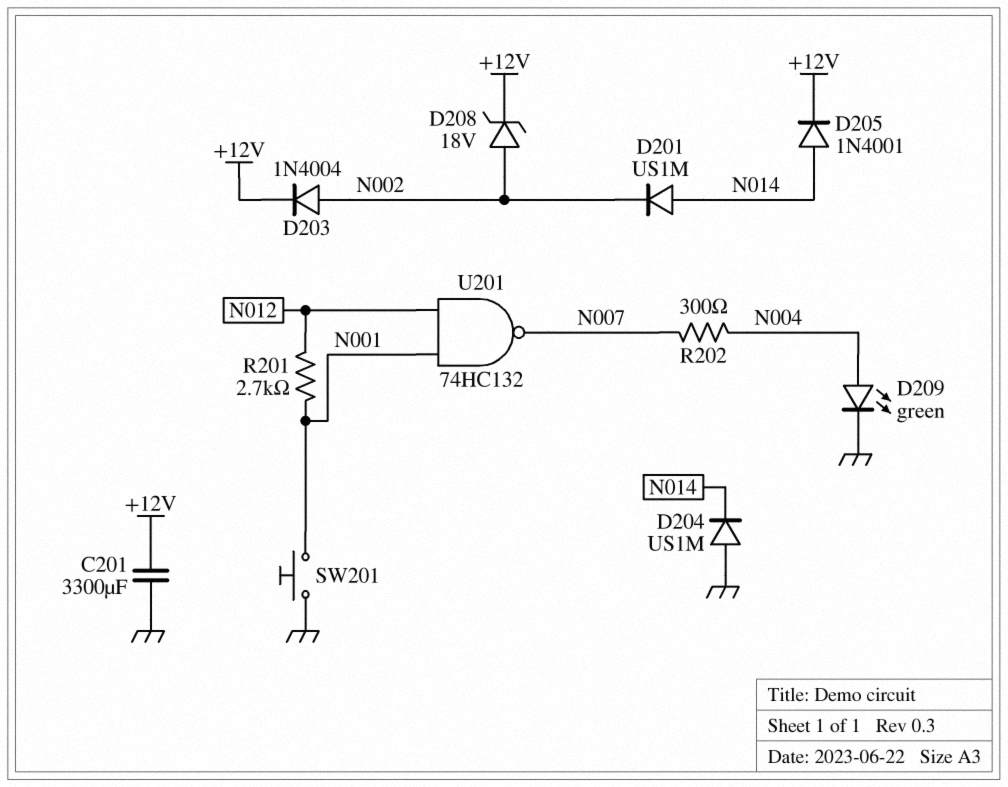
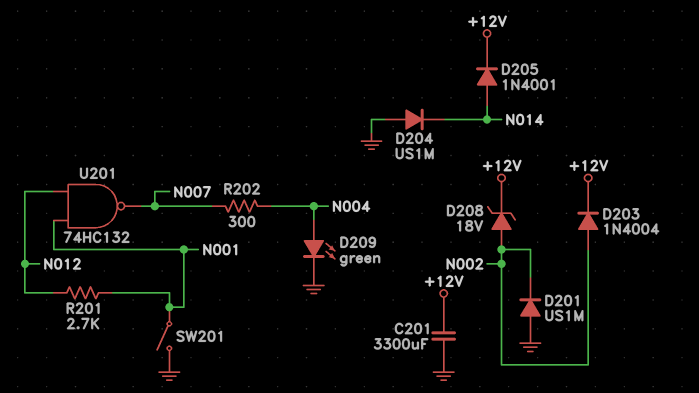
D201: diode US1M (A N014, K N002) -> diode US1M (A GND, K N002)
SW201: button (GND, N001) -> switch (GND, N001)

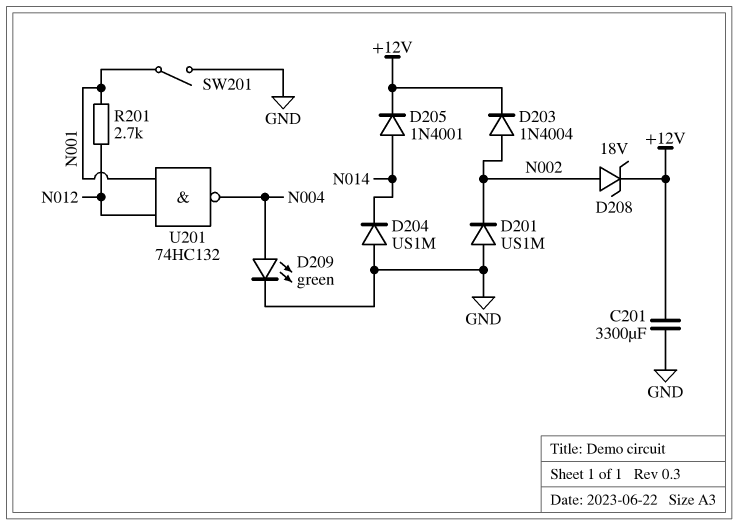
R202: 300 (N004, N007) -> none
U201: NAND 74HC132 (in N001, in N012, out N007) -> NAND 74HC132 (in N001, in N012, out N004)

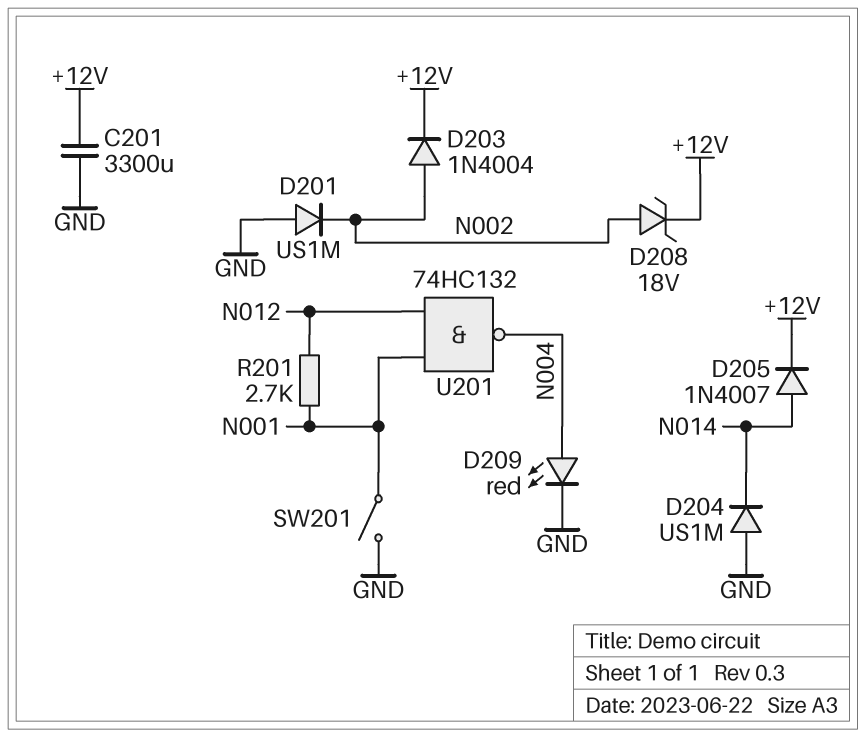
D205: diode 1N4001 (A N014, K +12V) -> diode 1N4007 (A N014, K +12V)
D209: LED green (A N004, K GND) -> LED red (A N004, K GND)

